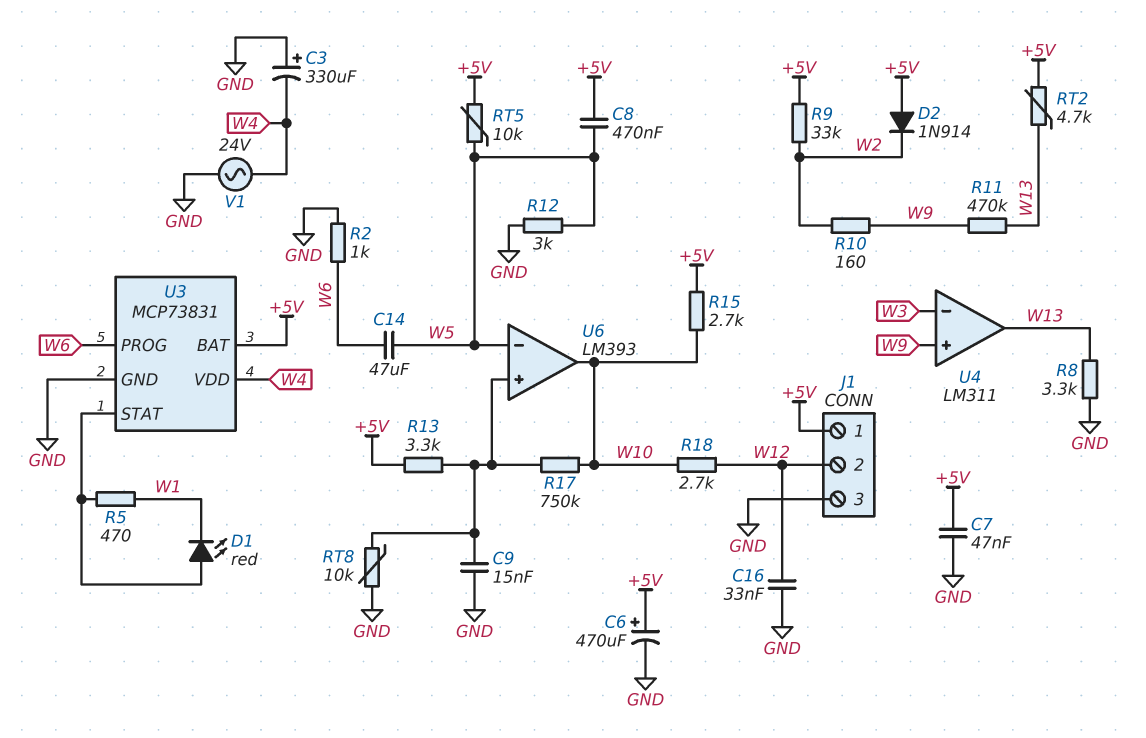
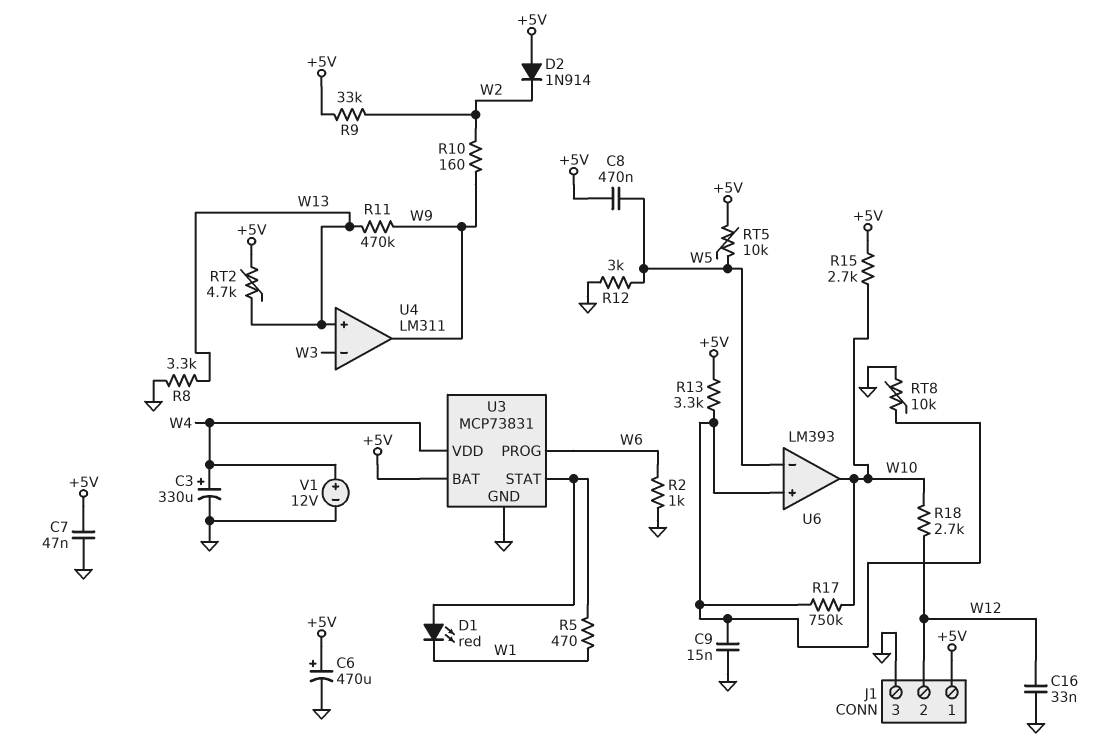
C3: 330uF (plus GND, minus W4) -> 330uF (plus W4, minus GND)
C14: 47uF (W5, W6) -> none
U4 pin in+: W9 -> W13
U4 pin out: W13 -> W9
V1: AC 24V (GND, W4) -> 12V (plus W4, minus GND)

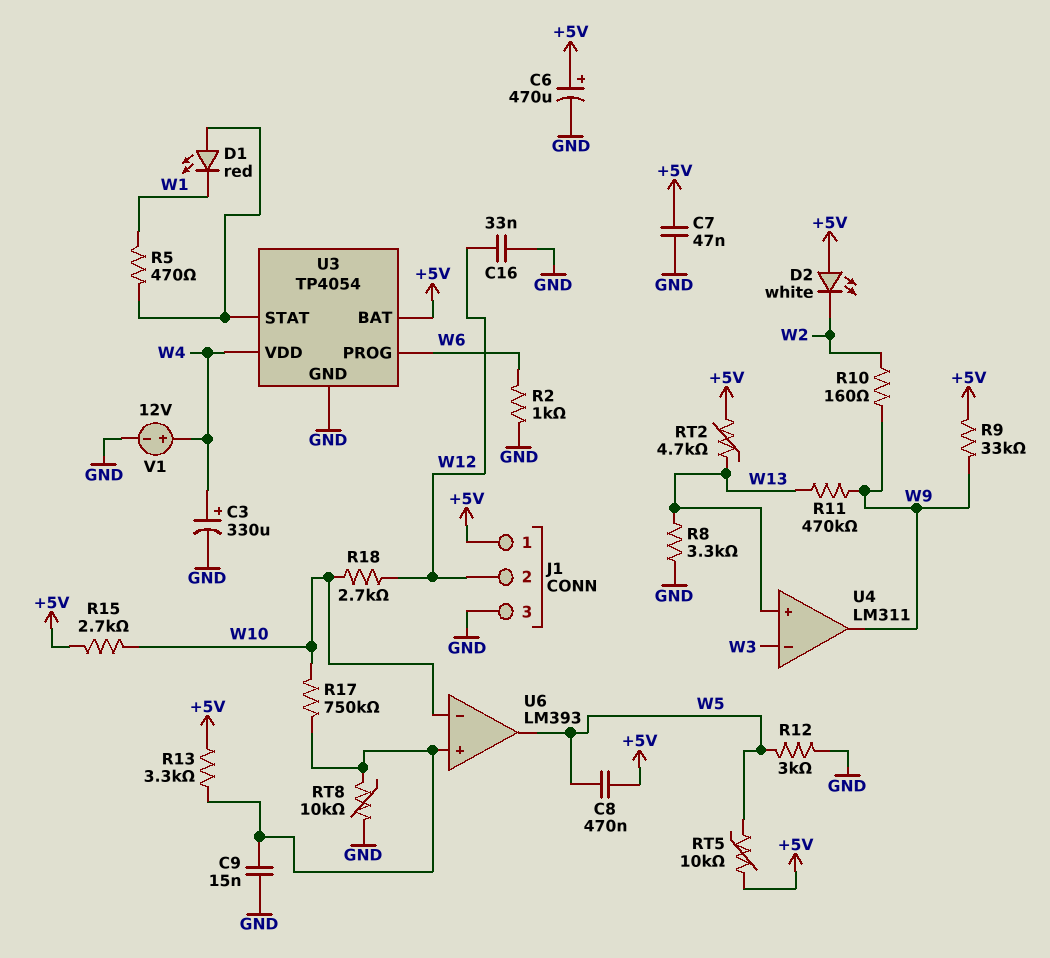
D2: diode 1N914 (A +5V, K W2) -> LED white (A +5V, K W2)
R9: 33k (+5V, W2) -> 33k (+5V, W9)
U3: MCP73831 -> TP4054
U6 pin in-: W5 -> W10
U6 pin out: W10 -> W5

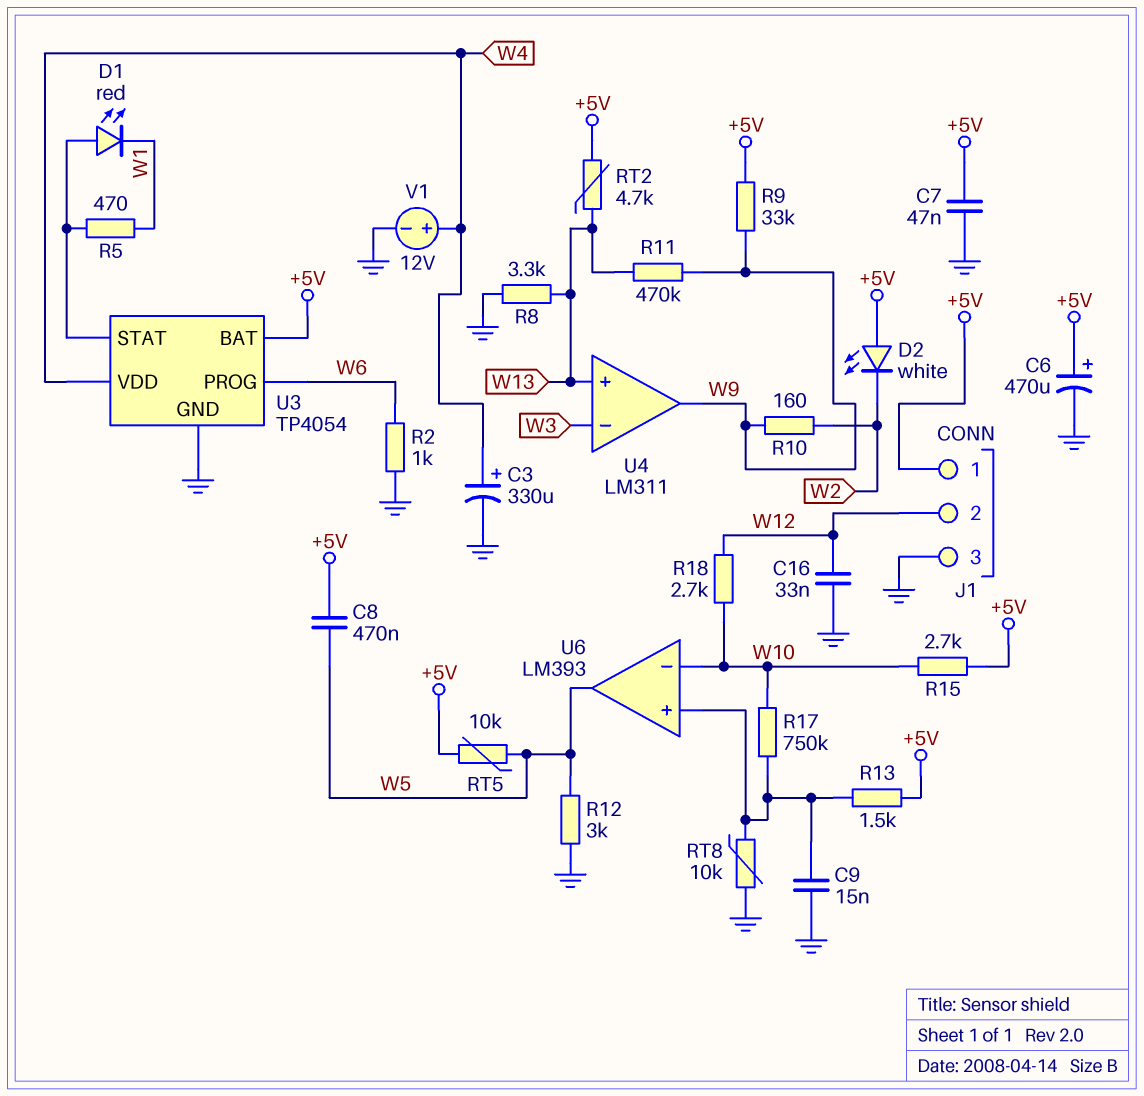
R13: 3.3k (+5V, U6/in+) -> 1.5k (+5V, U6/in+)

